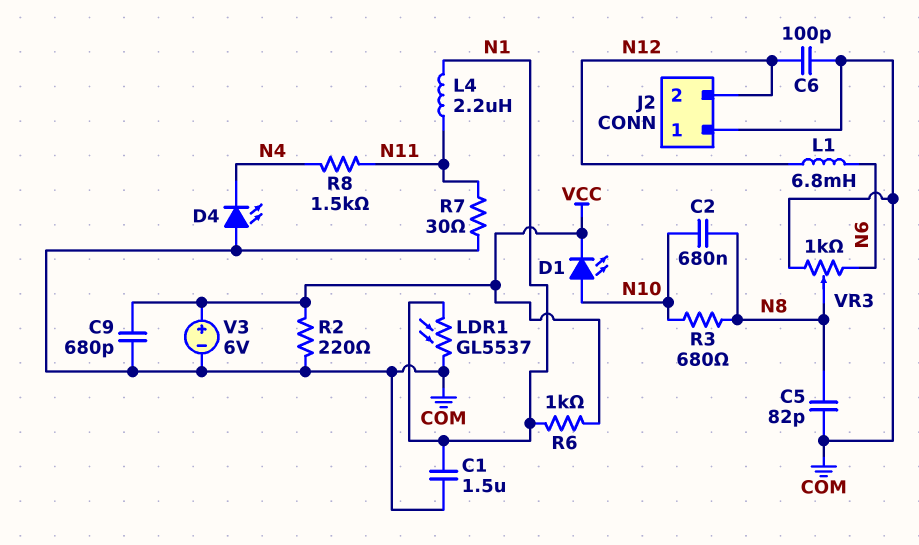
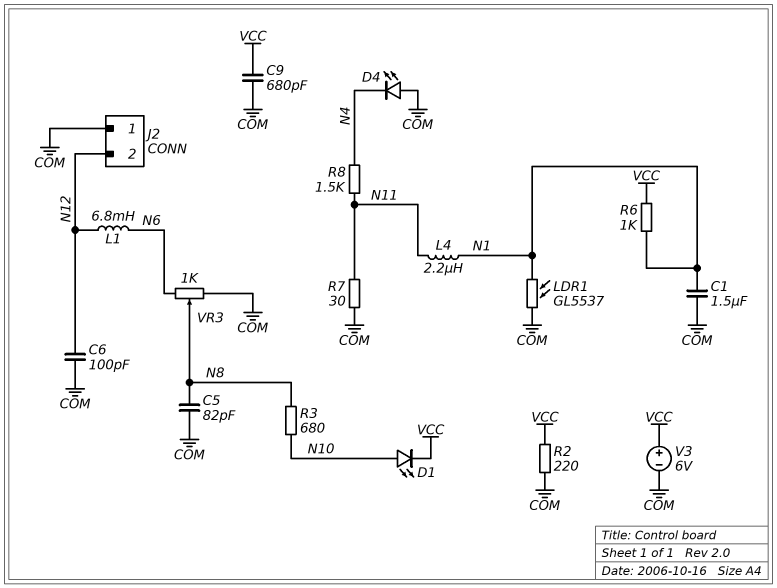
C2: 680nF (N8, N10) -> none

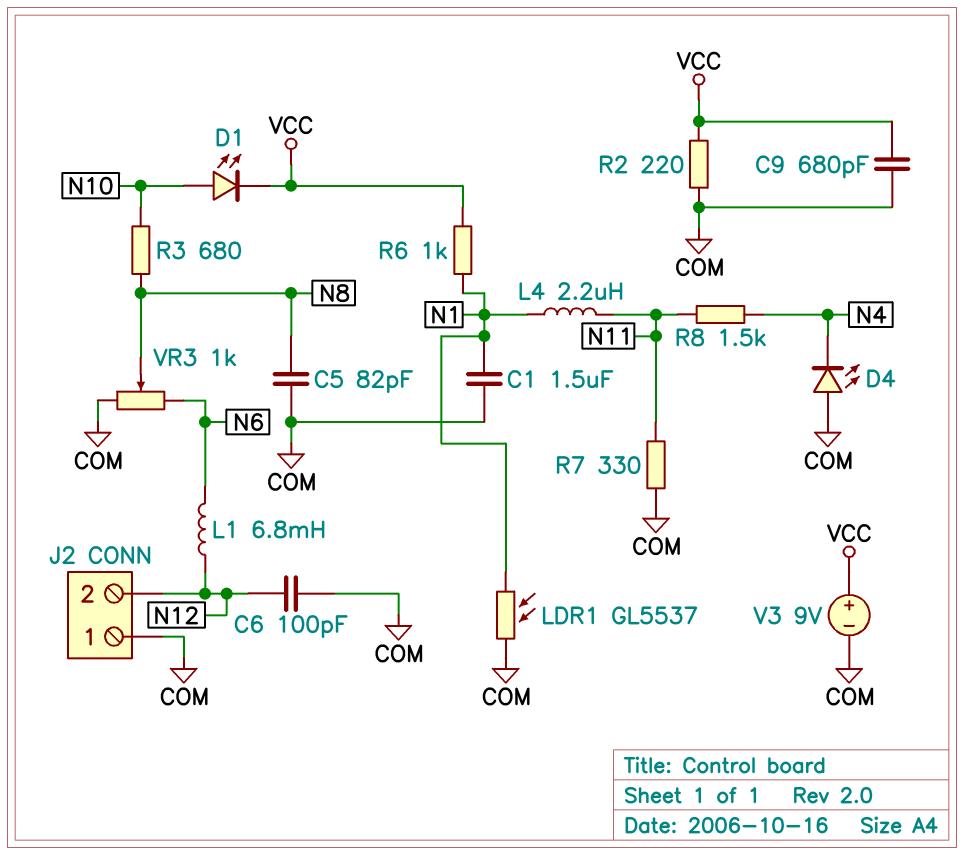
R7: 30 (COM, N11) -> 330 (COM, N11)
V3: 6V (plus VCC, minus COM) -> 9V (plus VCC, minus COM)

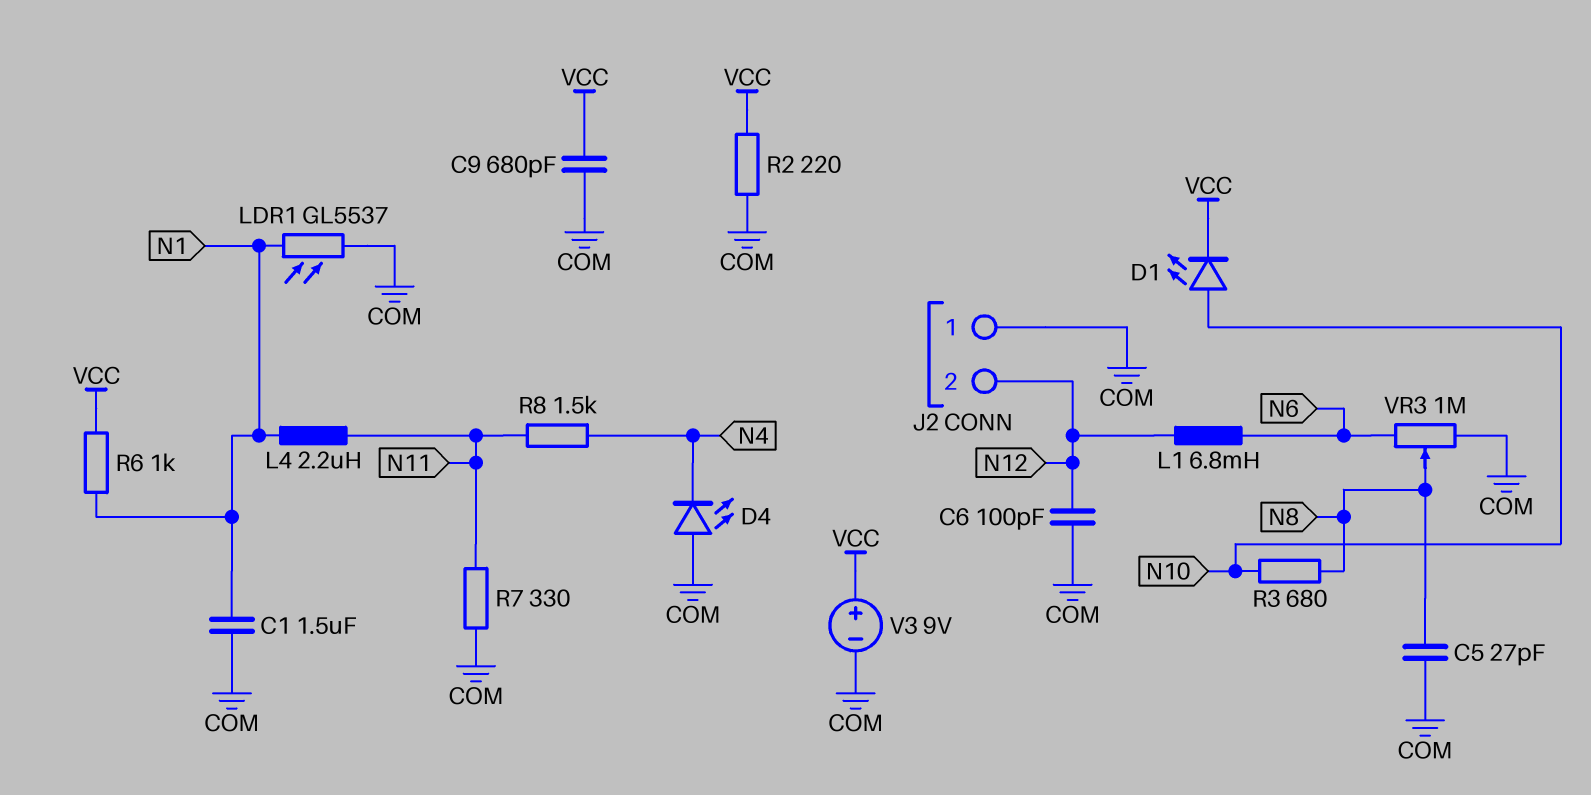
C5: 82pF (COM, N8) -> 27pF (COM, N8)
VR3: 1k (COM, N6, wiper N8) -> 1M (COM, N6, wiper N8)

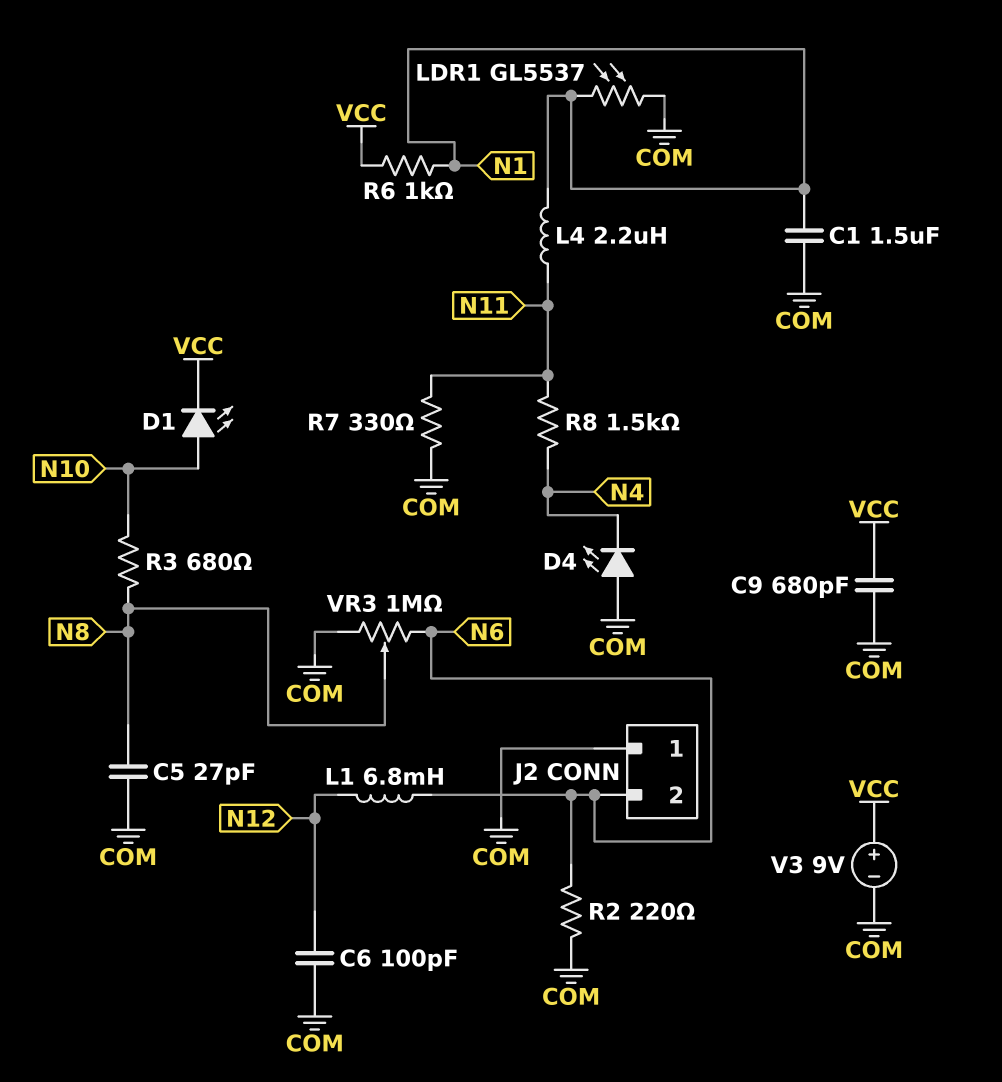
J2 pin 2: N12 -> N6
R2: 220 (COM, VCC) -> 220 (COM, N6)

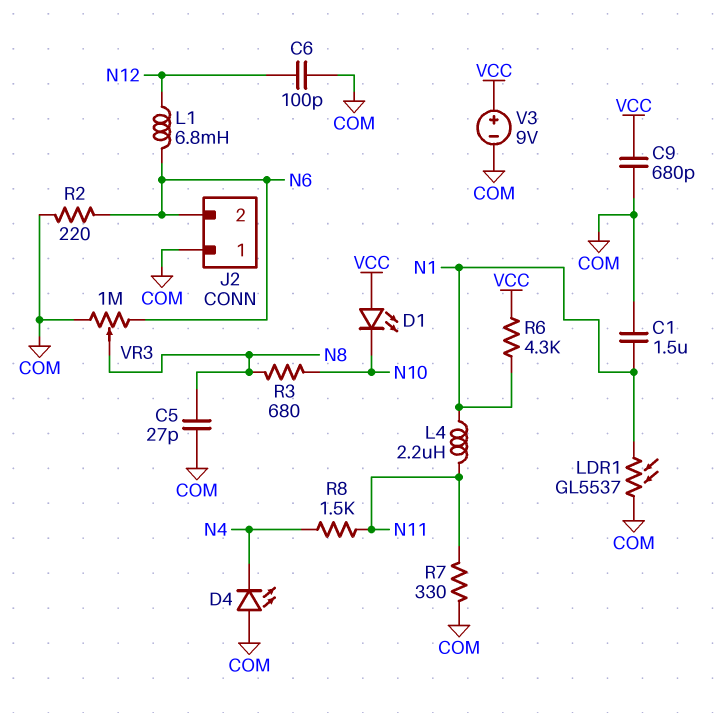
D1: LED (A N10, K VCC) -> LED (A VCC, K N10)
R6: 1k (N1, VCC) -> 4.3k (N1, VCC)

